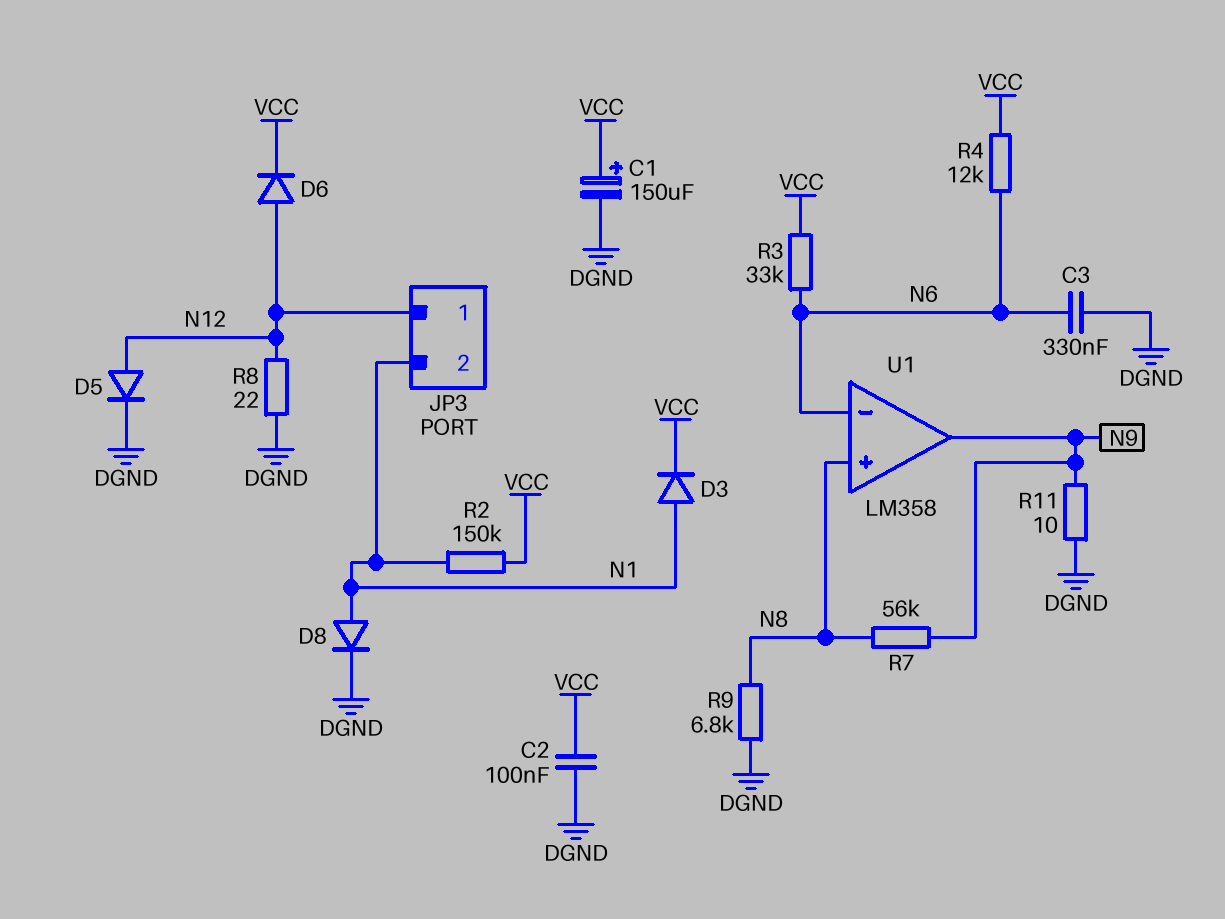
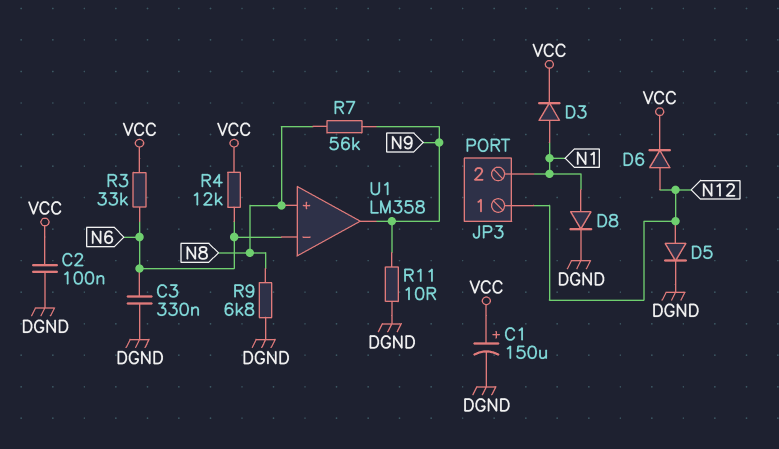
R2: 150k (N1, VCC) -> none
R8: 22 (DGND, N12) -> none

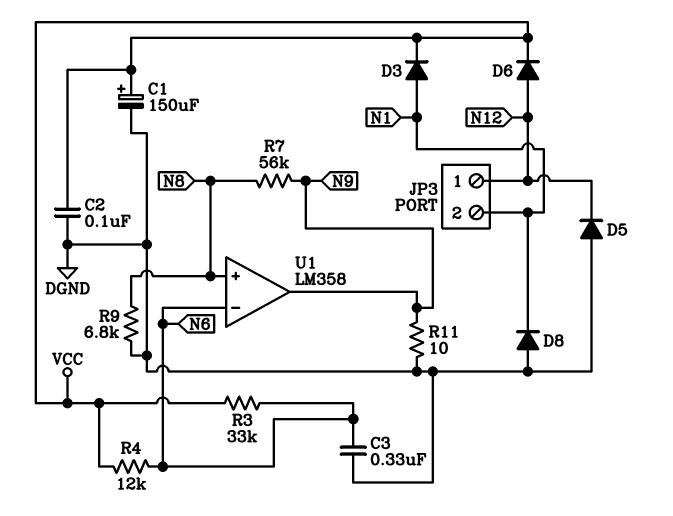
D5: diode (A N12, K DGND) -> diode (A DGND, K N12)
D8: diode (A N1, K DGND) -> diode (A DGND, K N1)

